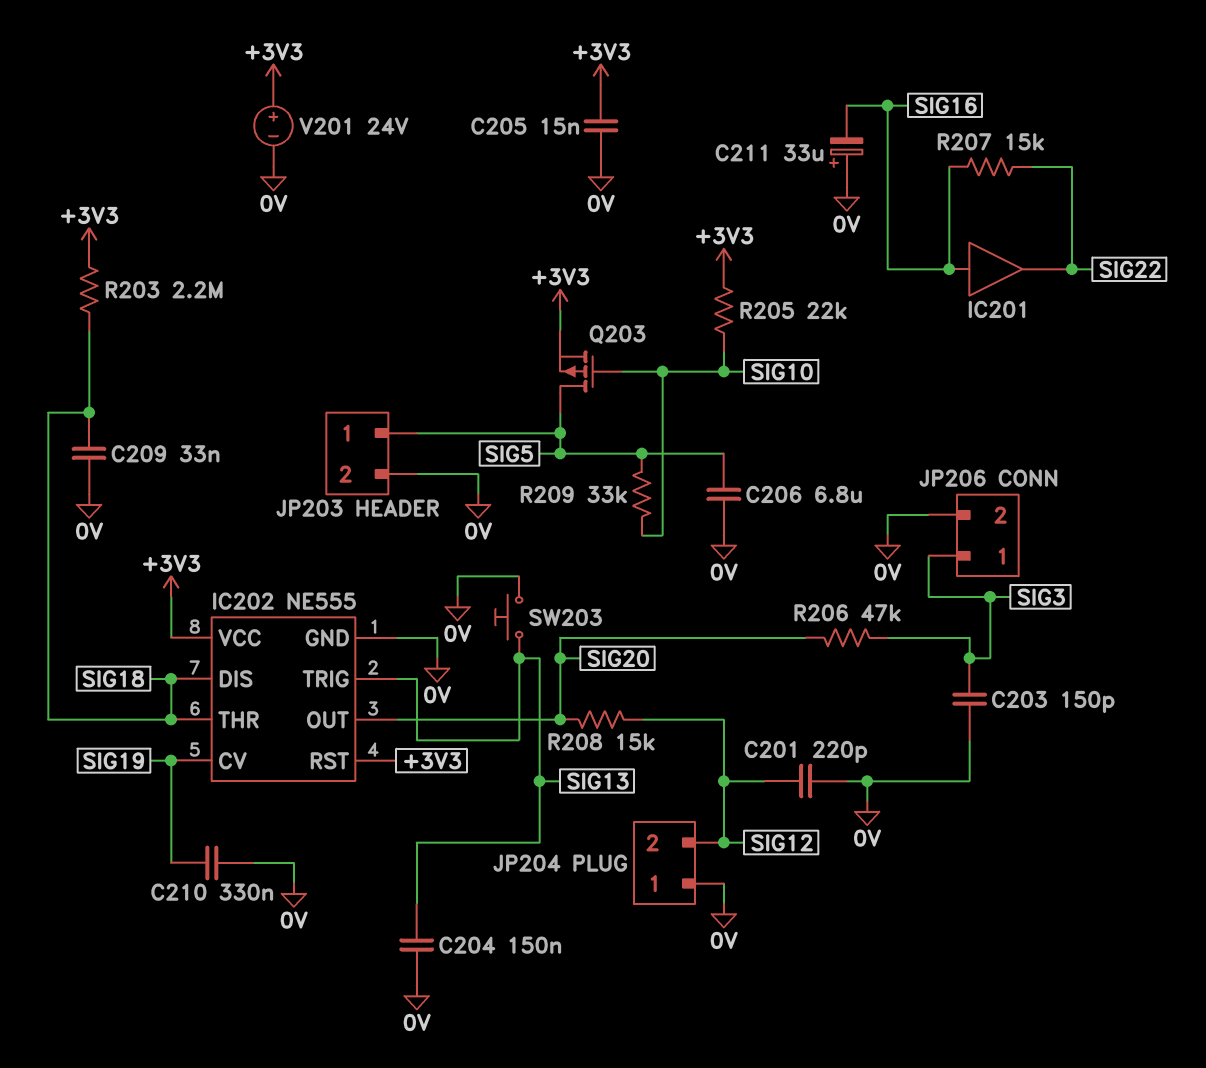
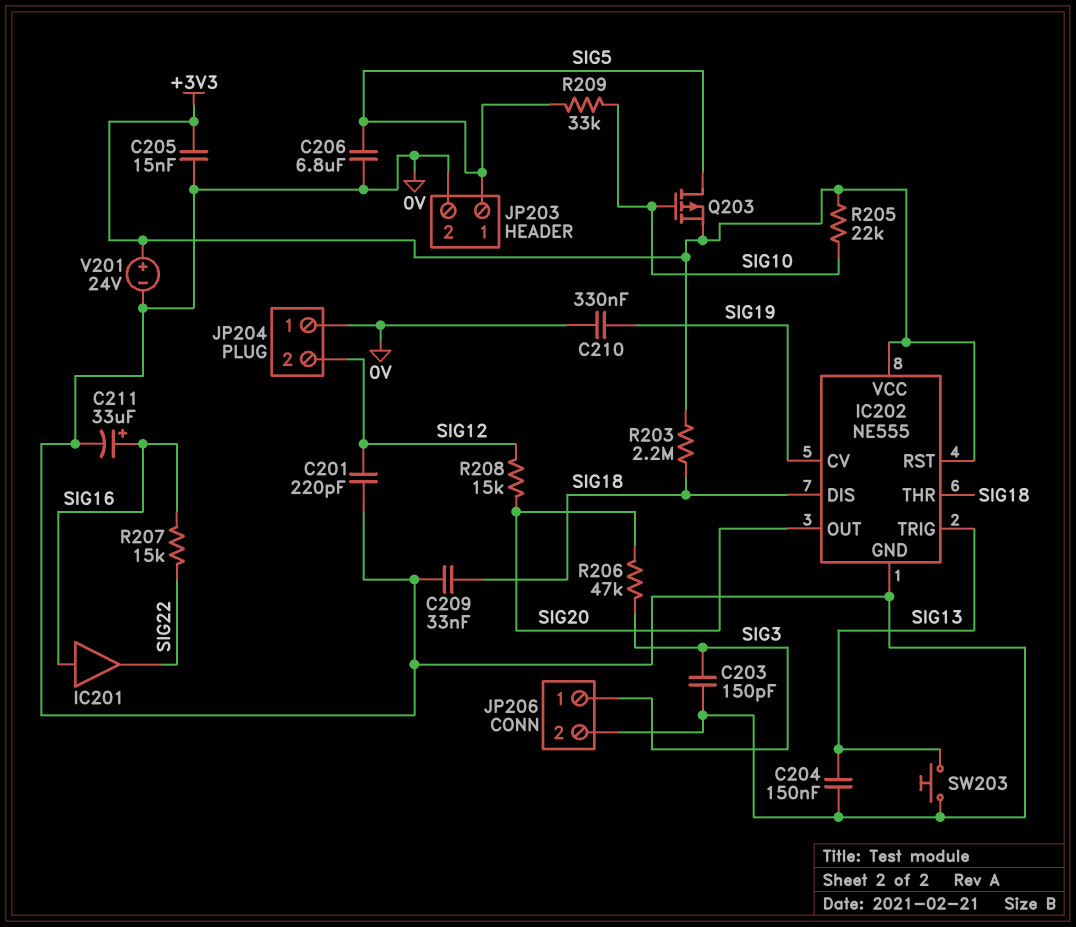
C211: 33uF (plus 0V, minus SIG16) -> 33uF (plus SIG16, minus 0V)

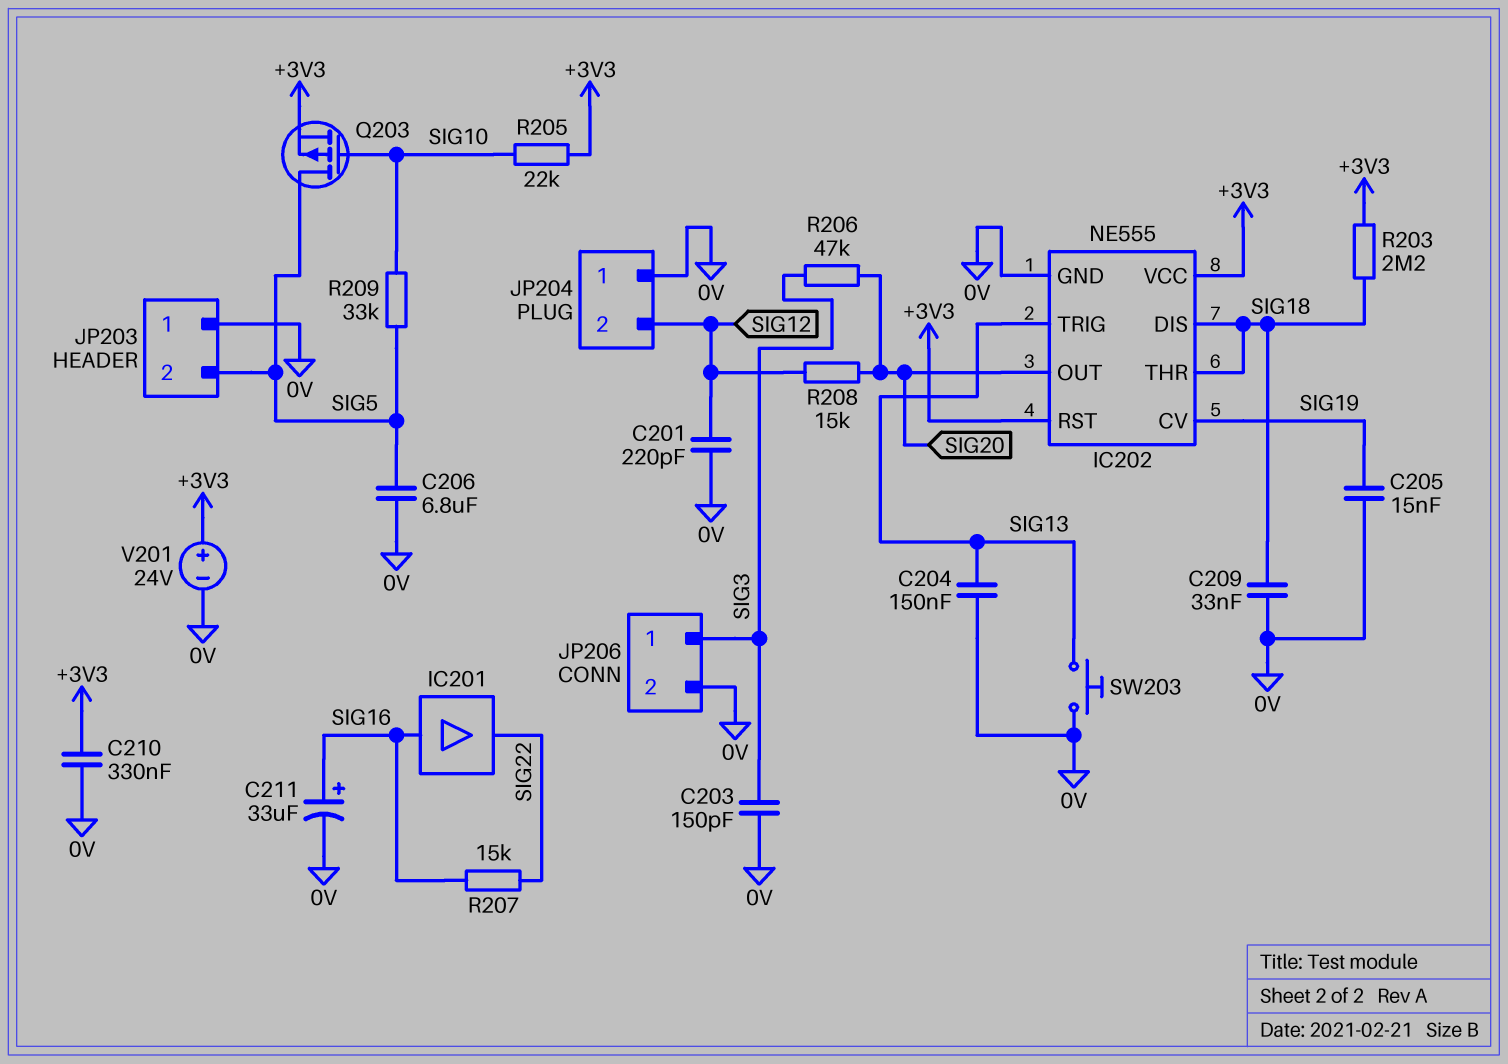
C205: 15nF (+3V3, 0V) -> 15nF (0V, SIG19)
C210: 330nF (0V, SIG19) -> 330nF (+3V3, 0V)
JP203 pin 1: SIG5 -> 0V
JP203 pin 2: 0V -> SIG5

